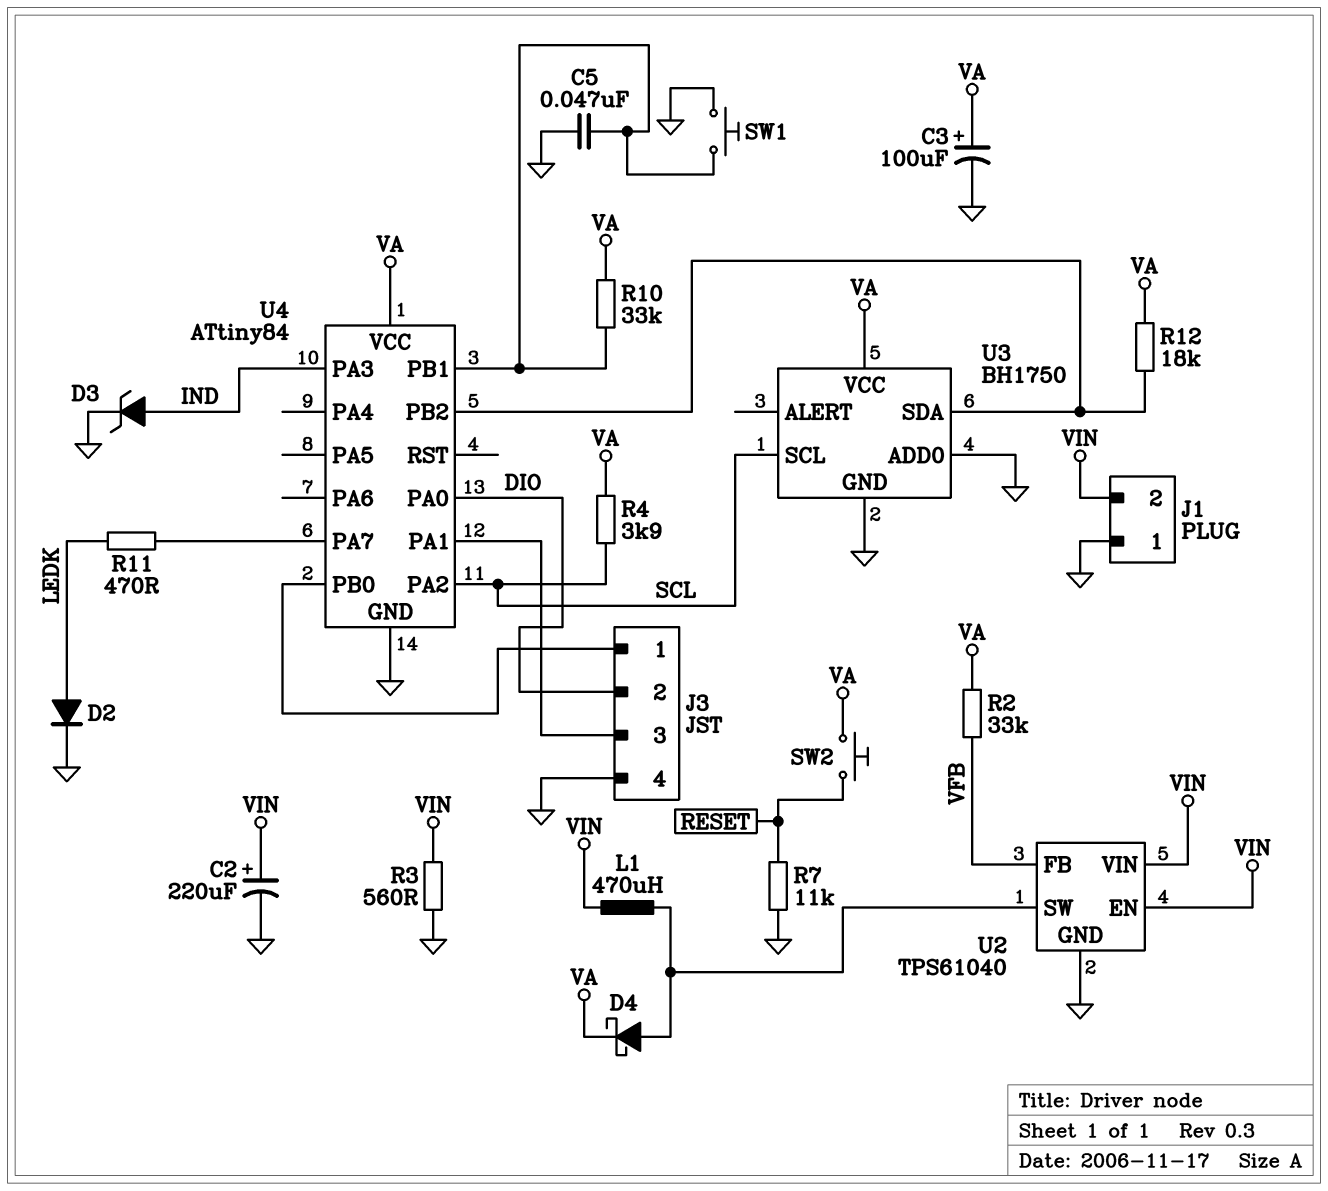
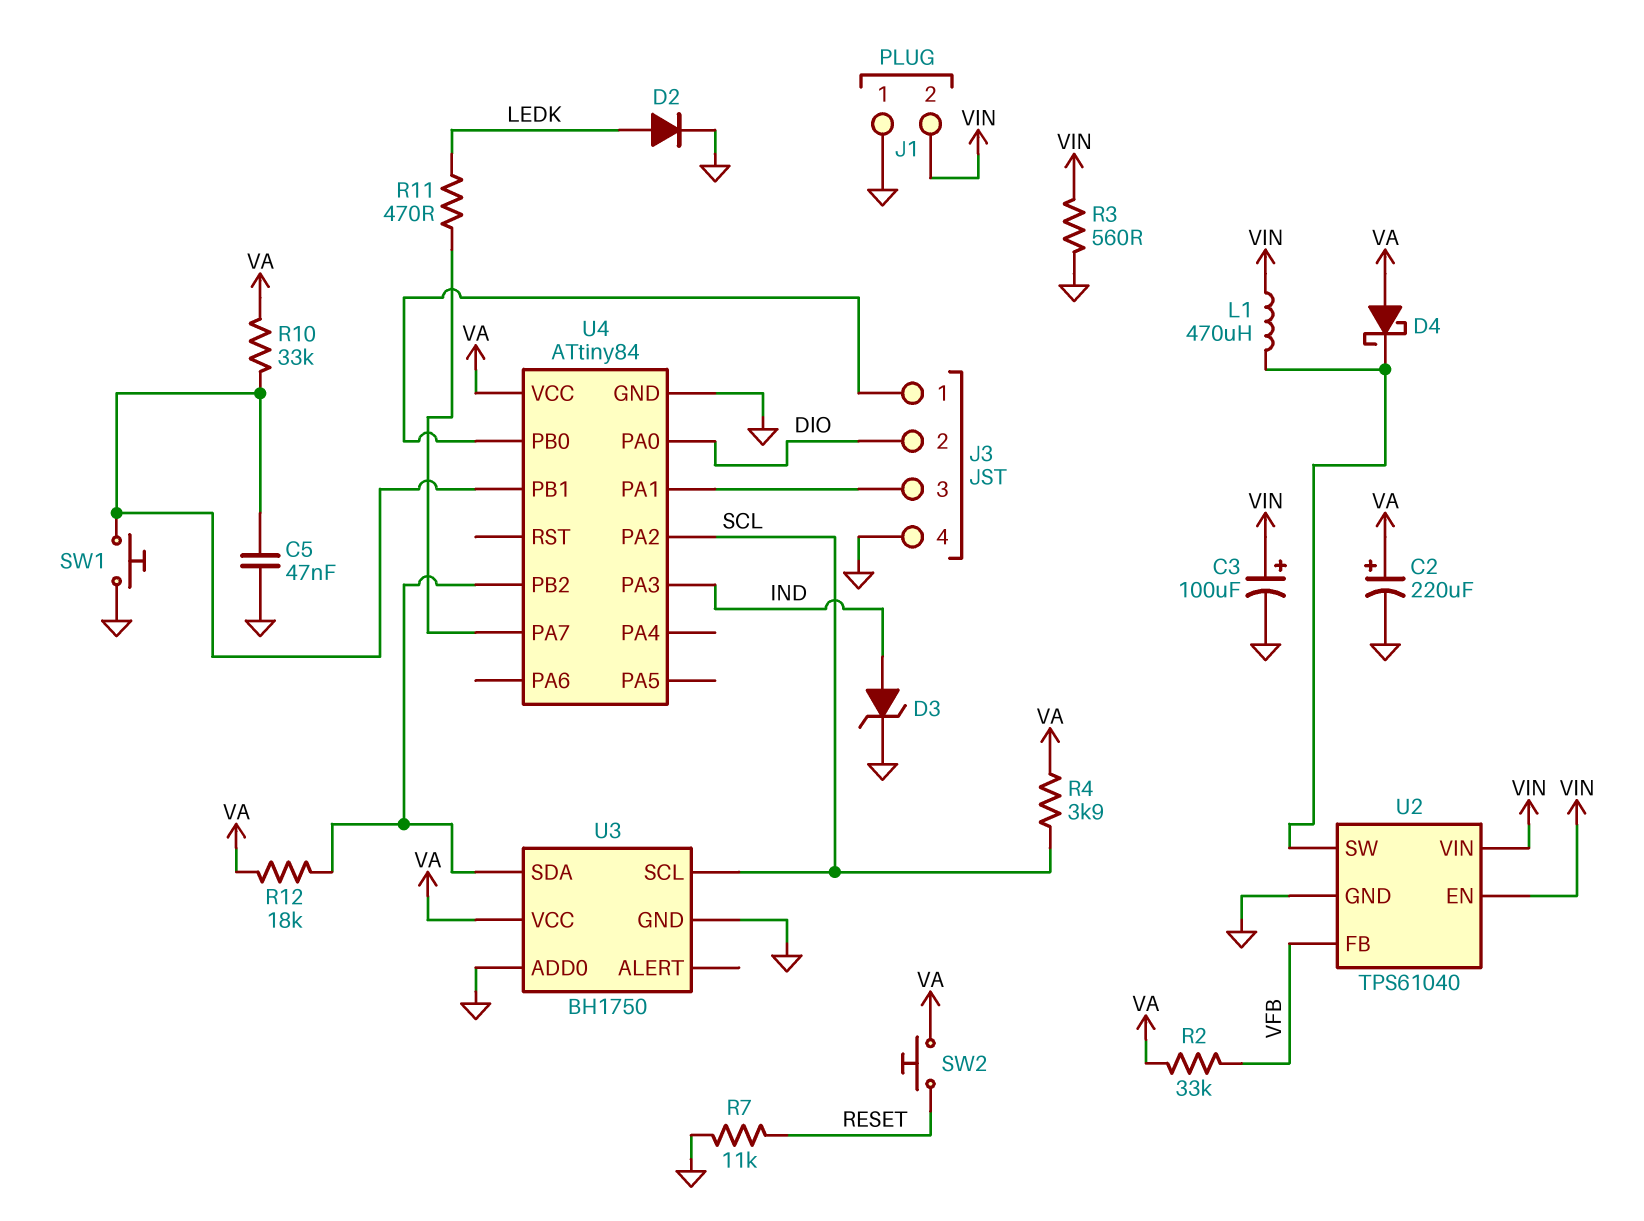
C2: 220uF (plus VIN, minus GND) -> 220uF (plus VA, minus GND)
C3: 100uF (plus VA, minus GND) -> 100uF (plus VIN, minus GND)
D4: schottky (A U2/SW, K VA) -> schottky (A VA, K U2/SW)

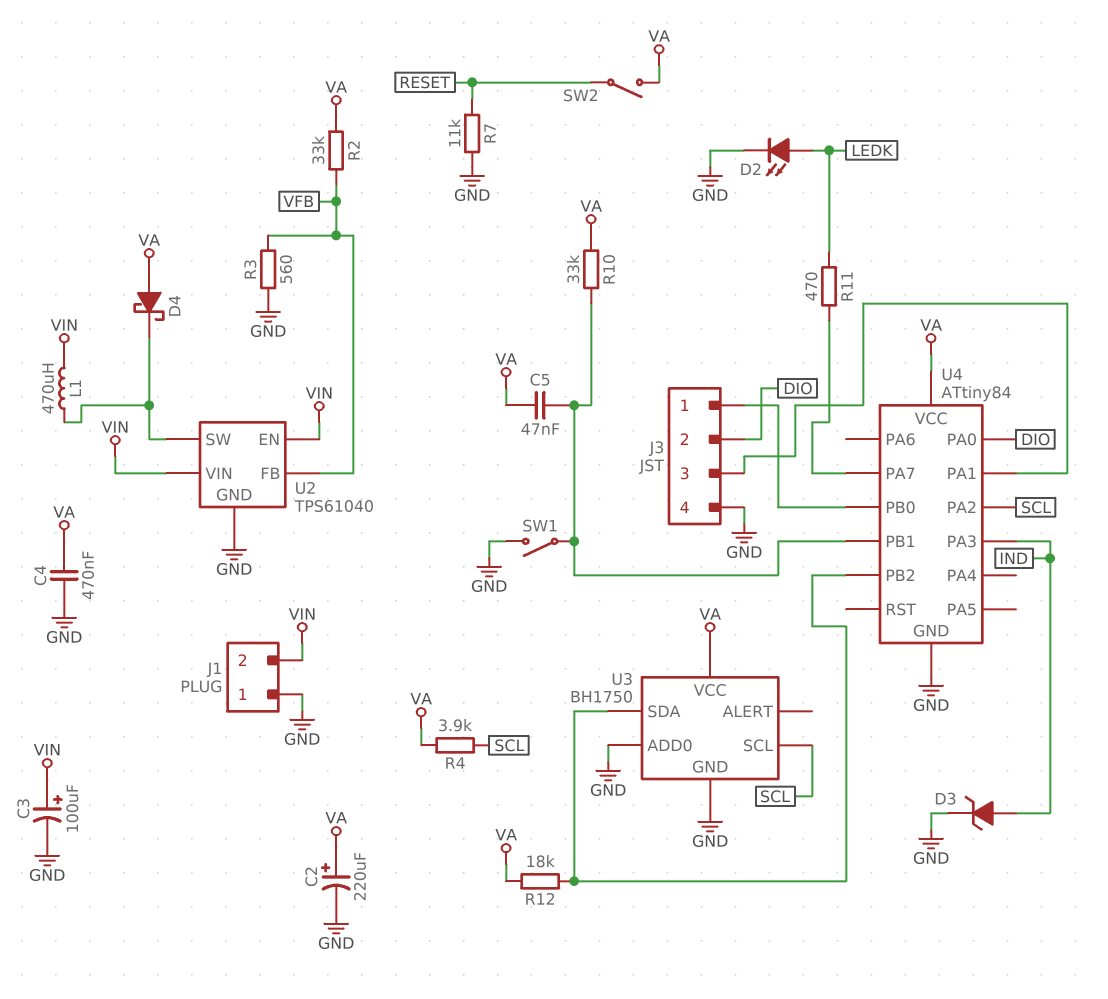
C4: none -> 470nF (GND, VA)
C5: 47nF (GND, U4/PB1) -> 47nF (U4/PB1, VA)
D2: diode (A LEDK, K GND) -> LED (A LEDK, K GND)
R3: 560 (GND, VIN) -> 560 (GND, VFB)
SW1: button (GND, U4/PB1) -> switch (GND, U4/PB1)
SW2: button (RESET, VA) -> switch (RESET, VA)

